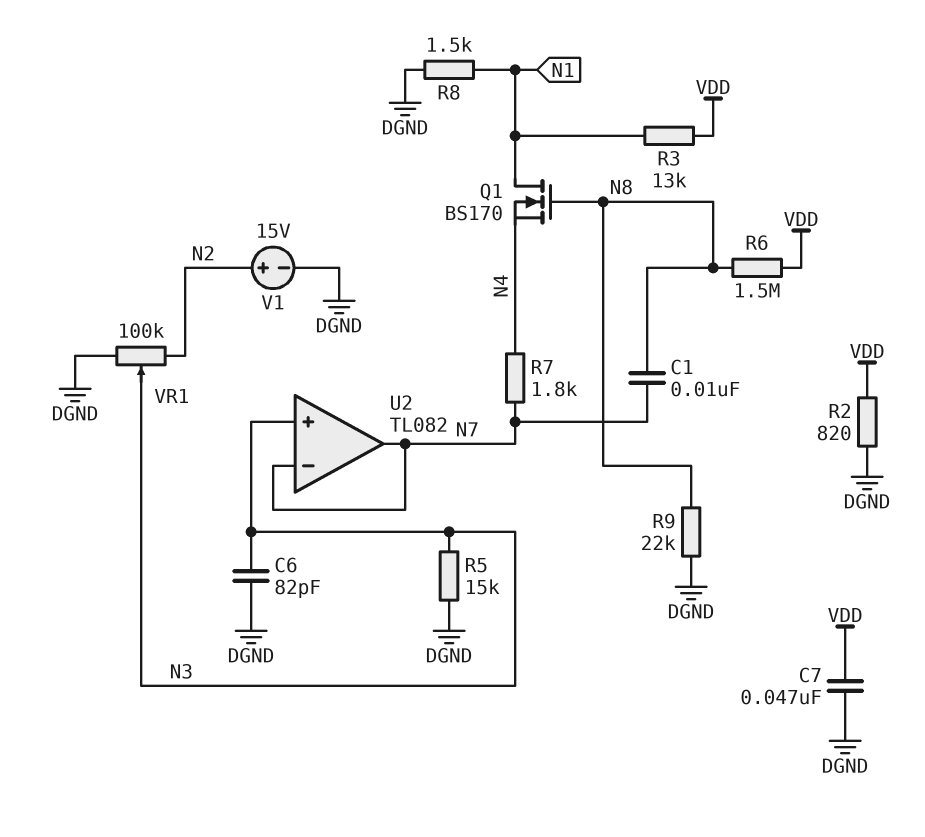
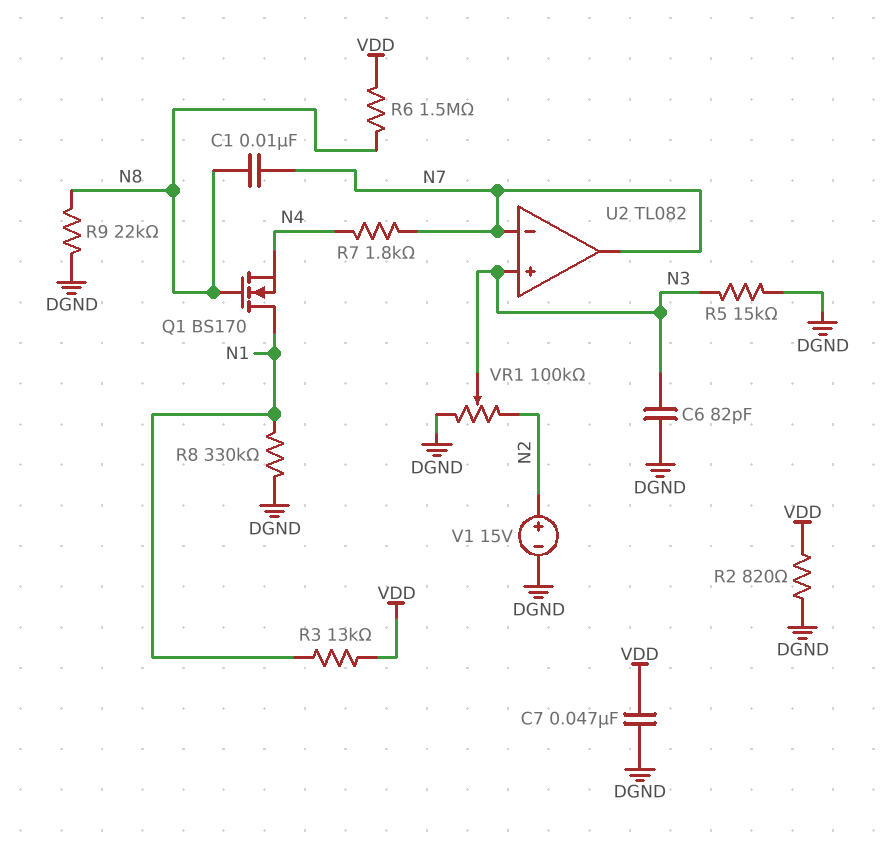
R8: 1.5k (DGND, N1) -> 330k (DGND, N1)

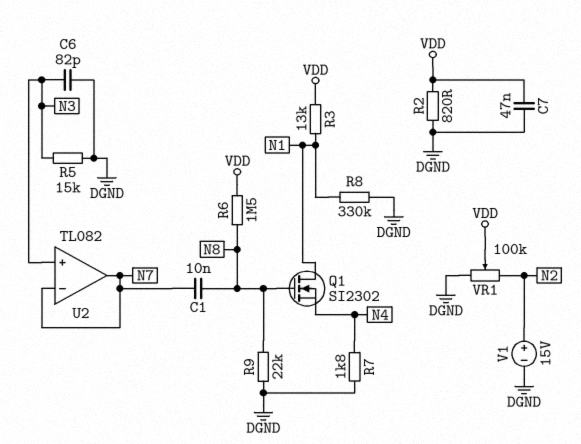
Q1: NMOS BS170 (G N8, D N1, S N4) -> NMOS SI2302 (G N8, D N1, S N4)
R7: 1.8k (N4, N7) -> 1.8k (DGND, N4)
VR1: 100k (DGND, N2, wiper N3) -> 100k (DGND, N2, wiper VDD)

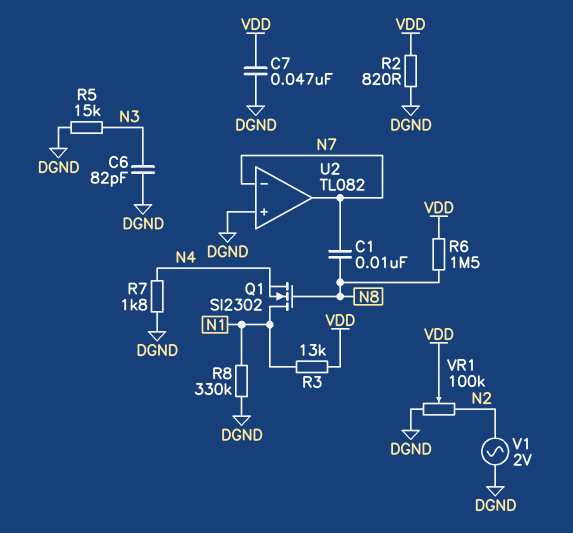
R9: 22k (DGND, N8) -> none
U2 pin in+: N3 -> DGND
V1: 15V (plus N2, minus DGND) -> AC 2V (DGND, N2)

